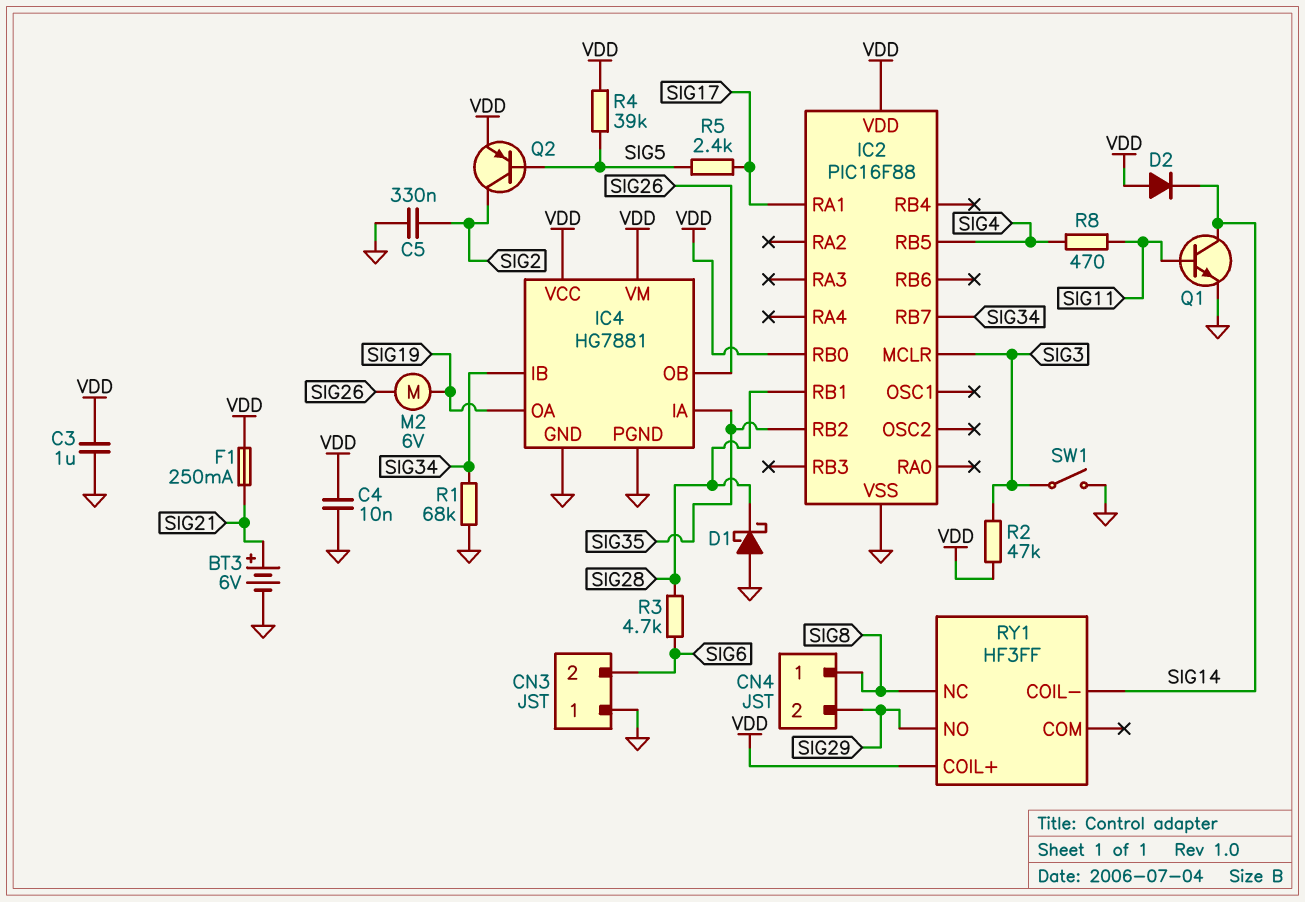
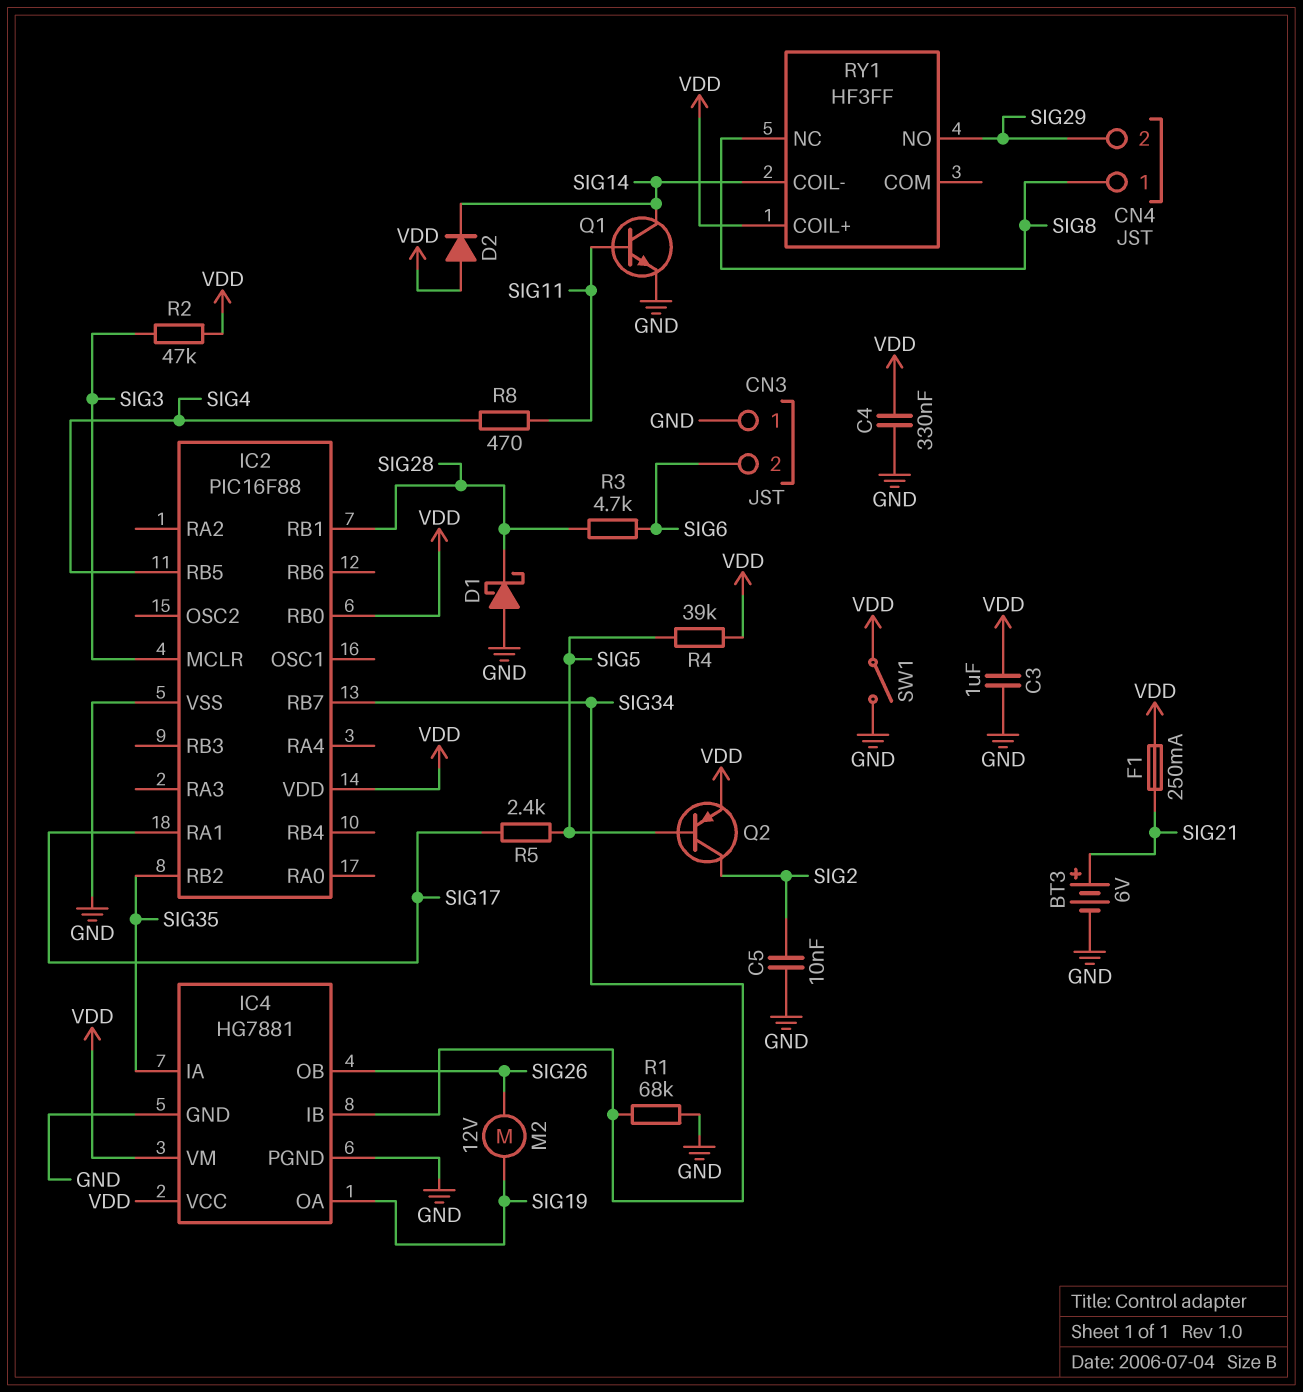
C4: 10nF (GND, VDD) -> 330nF (GND, VDD)
C5: 330nF (GND, SIG2) -> 10nF (GND, SIG2)
M2: motor 6V (SIG19, SIG26) -> motor 12V (SIG19, SIG26)
SW1: switch (GND, SIG3) -> switch (GND, VDD)

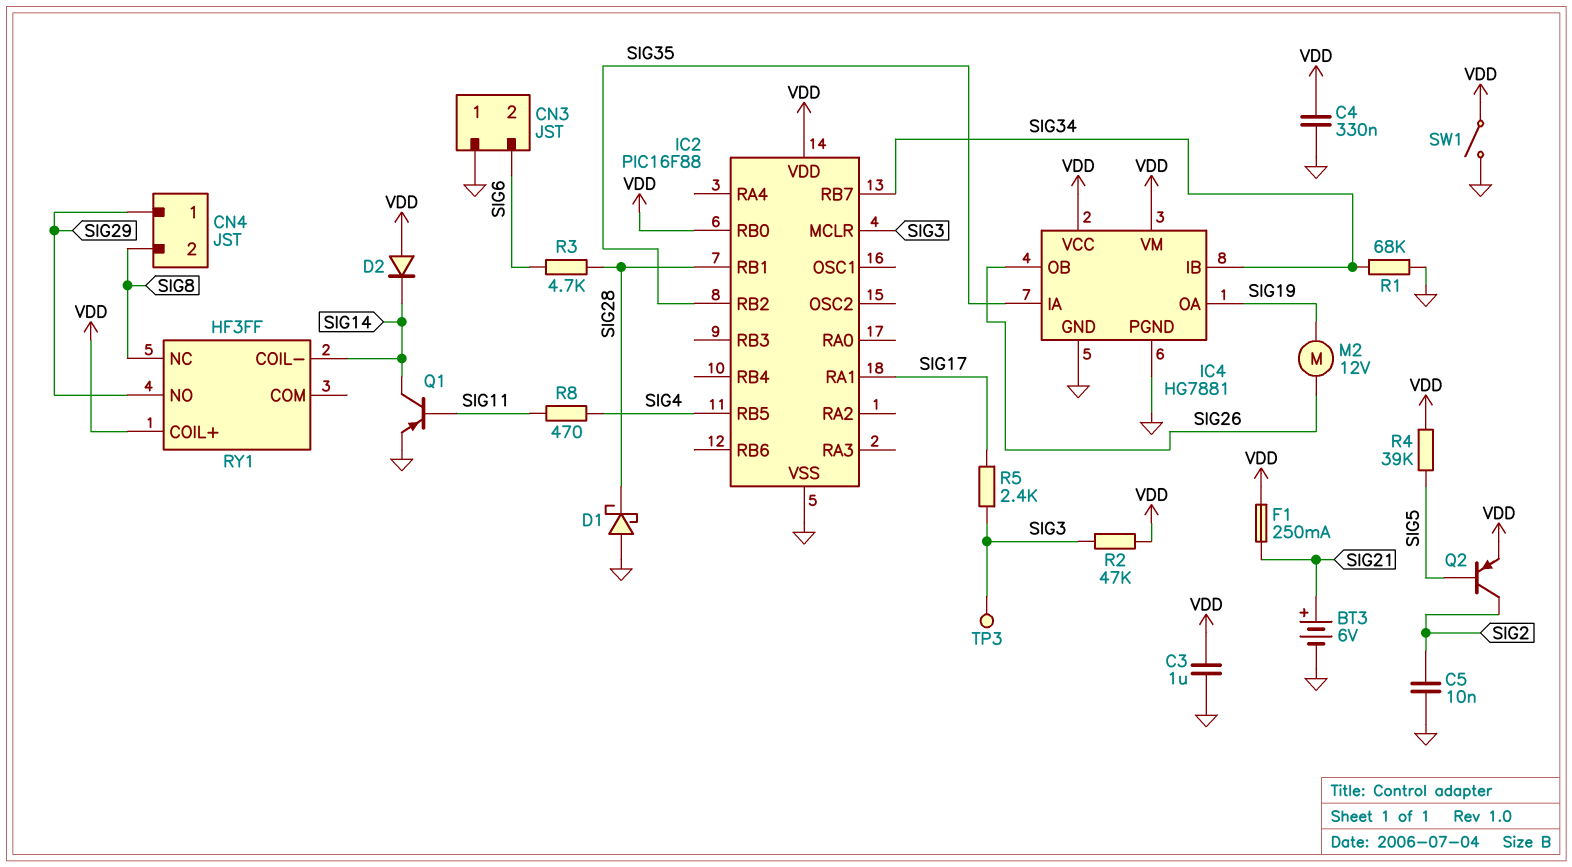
CN4 pin 1: SIG8 -> SIG29
CN4 pin 2: SIG29 -> SIG8
Q1: NPN (B SIG11, C SIG14, E GND) -> PNP (B SIG11, C SIG14, E GND)
R5: 2.4k (SIG5, SIG17) -> 2.4k (SIG3, SIG17)
TP3: none -> test point (SIG3)

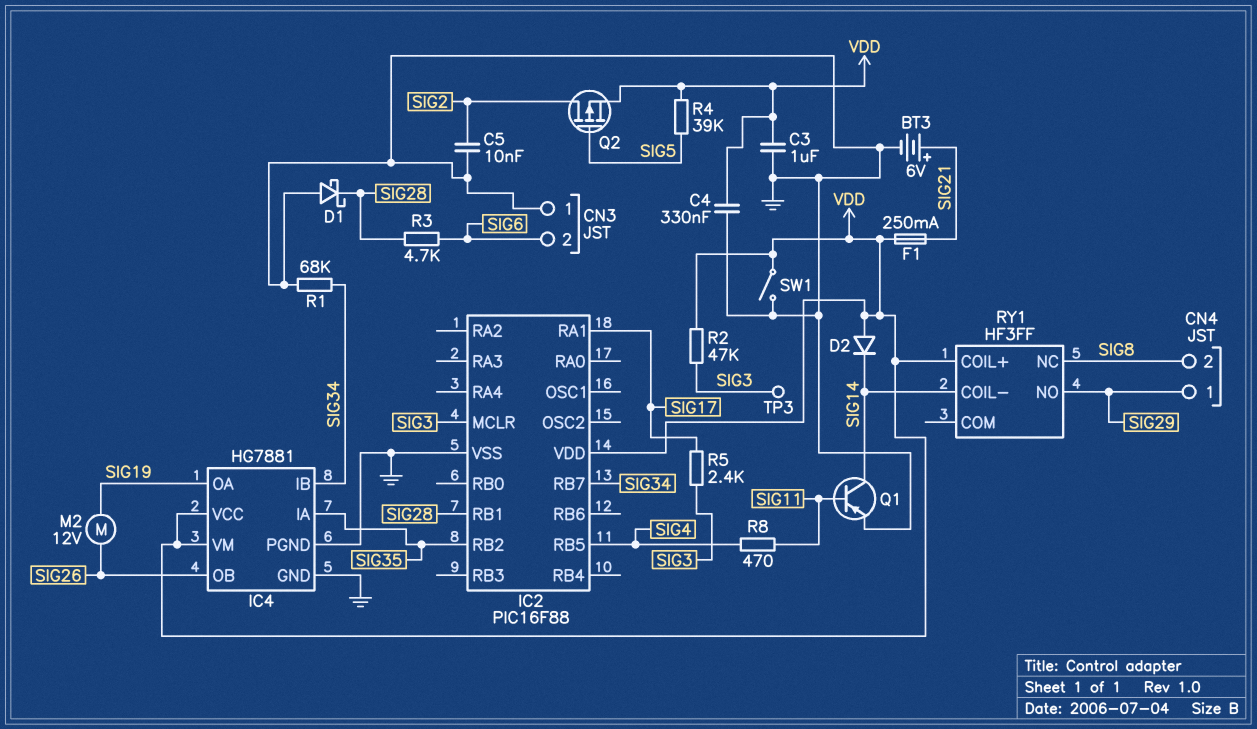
IC2 pin RB0: VDD -> none
Q2: PNP (B SIG5, C SIG2, E VDD) -> PMOS (G SIG5, D SIG2, S VDD)

